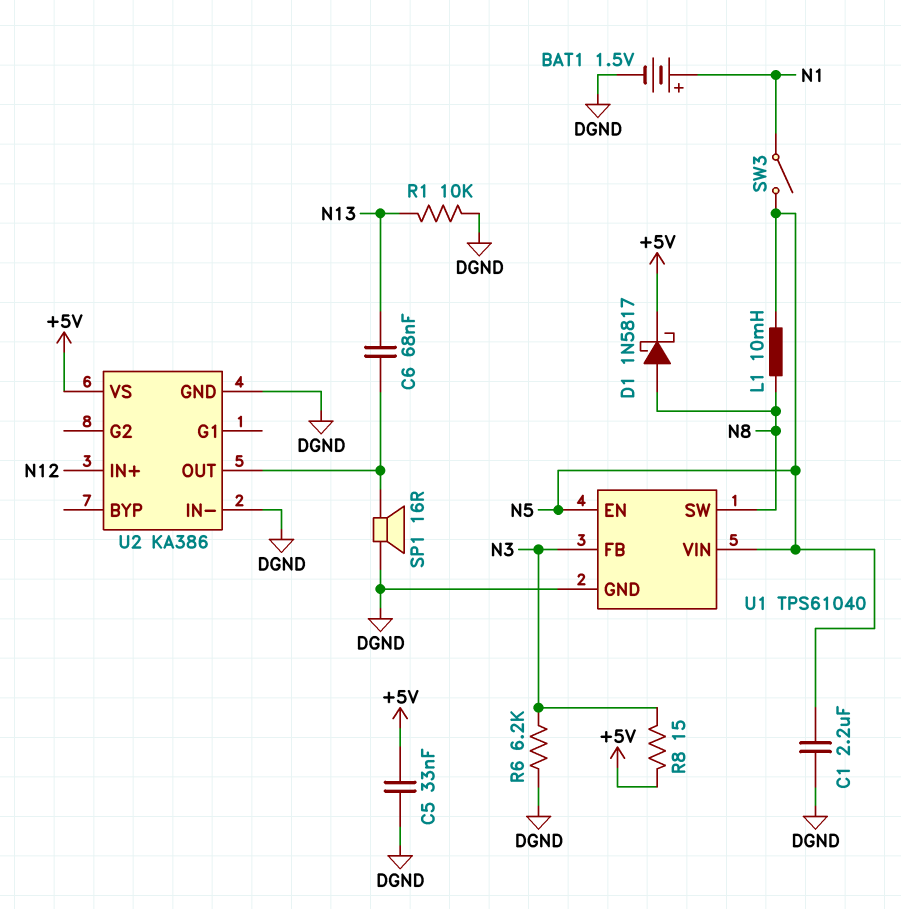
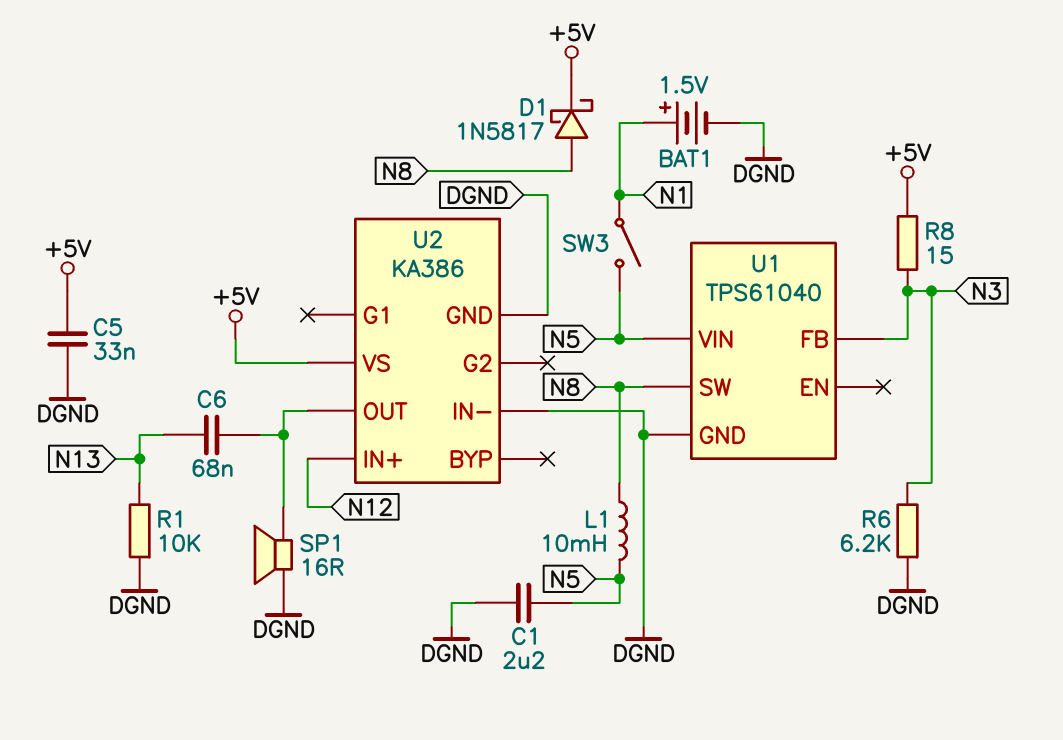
U1 pin EN: N5 -> none

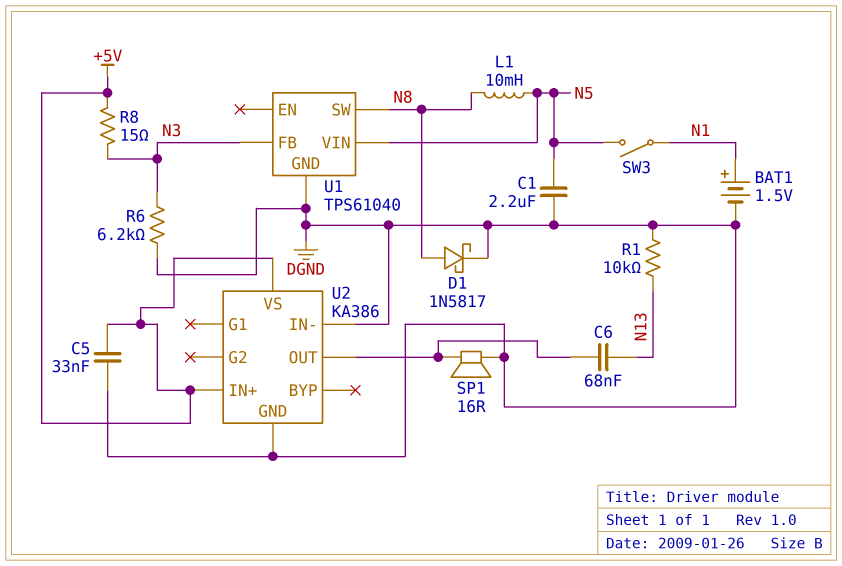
D1: schottky 1N5817 (A N8, K +5V) -> schottky 1N5817 (A N8, K DGND)
U2 pin IN+: N12 -> +5V

